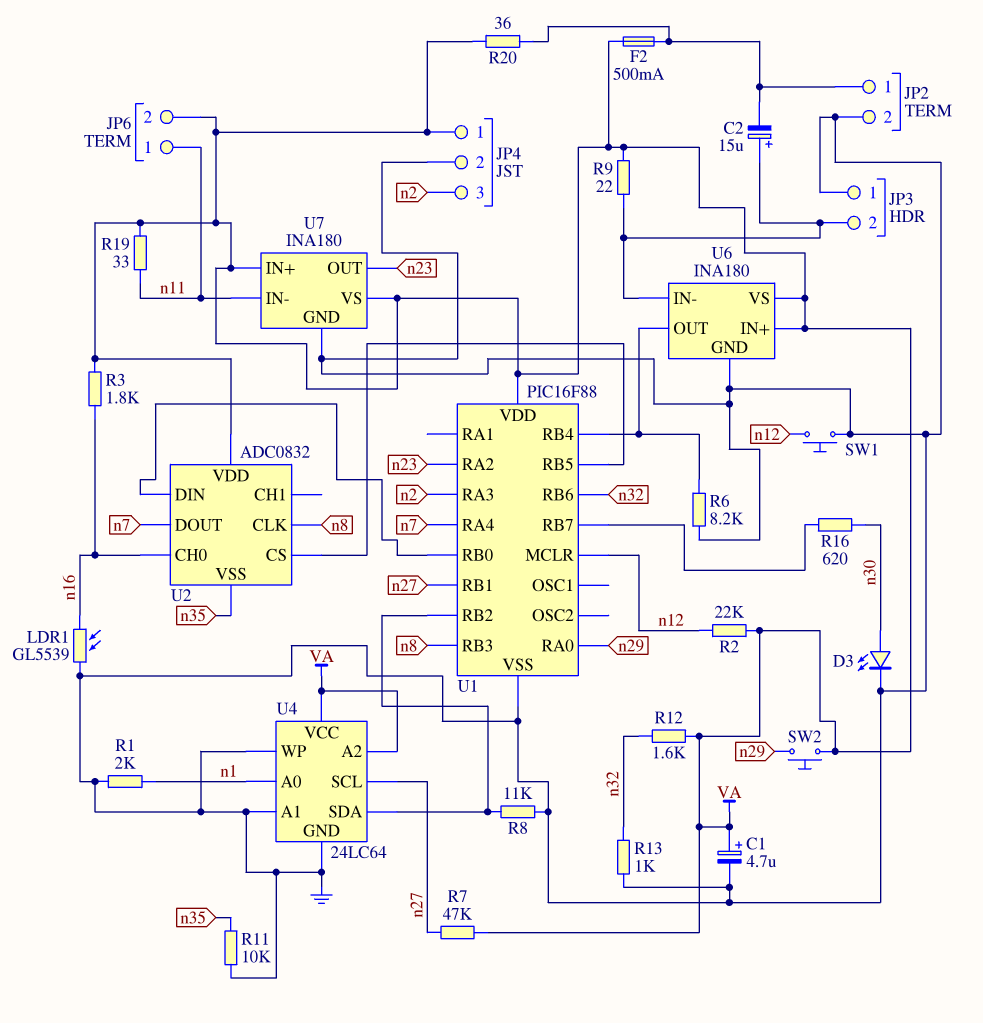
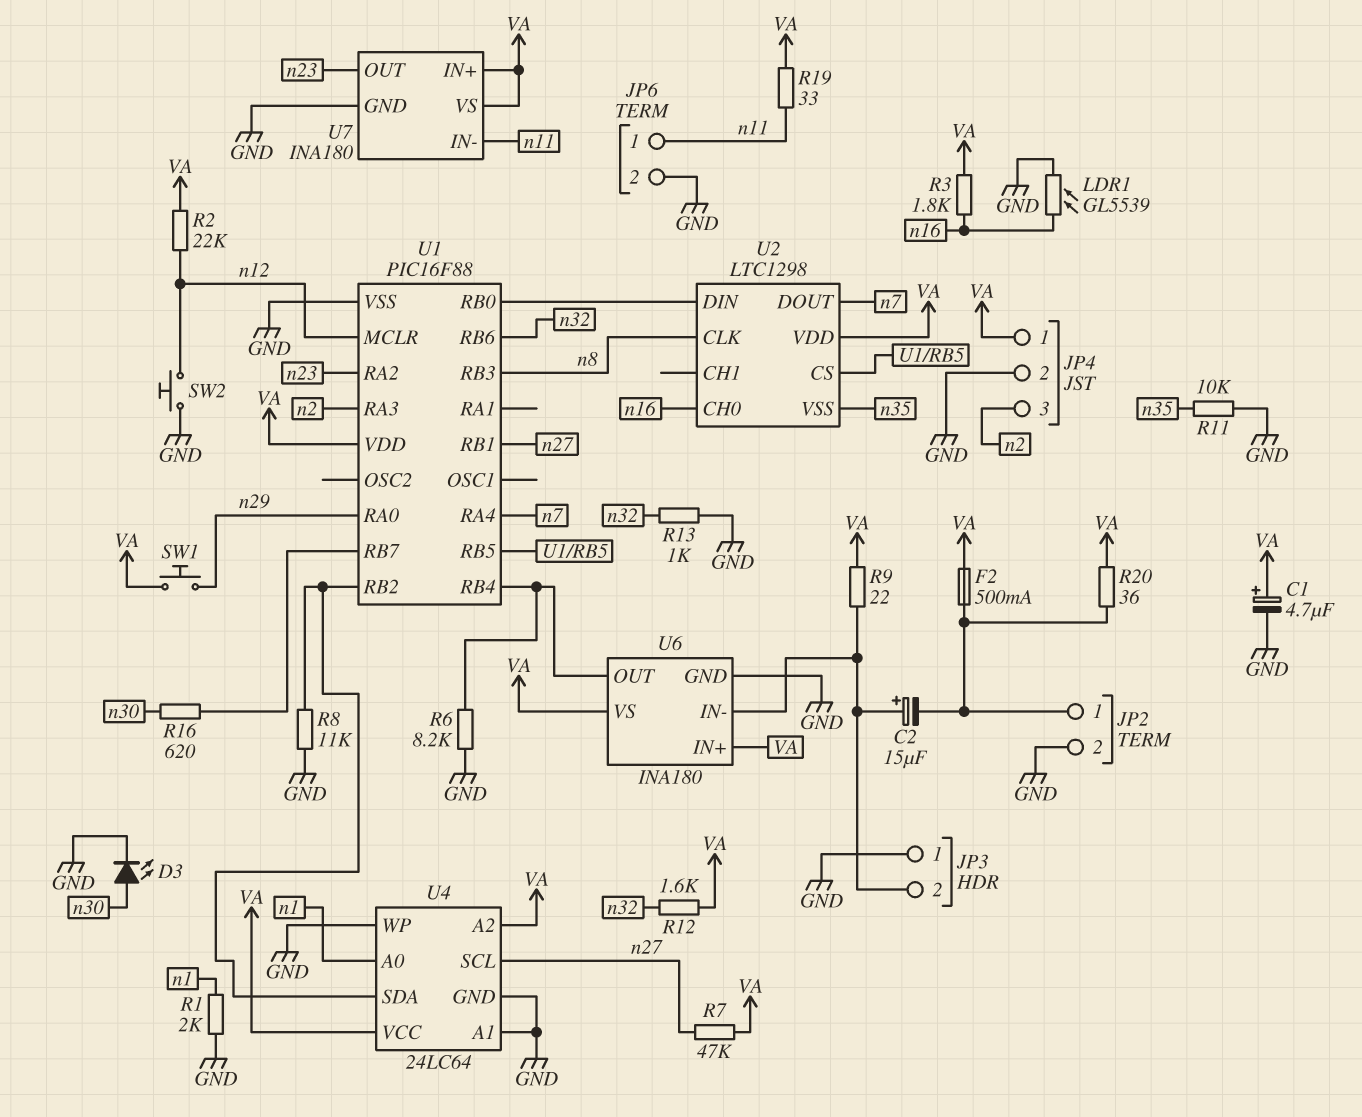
JP6 pin 2: VA -> GND
SW1: button (GND, n12) -> button (VA, n29)
SW2: button (VA, n29) -> button (GND, n12)
U2: ADC0832 -> LTC1298

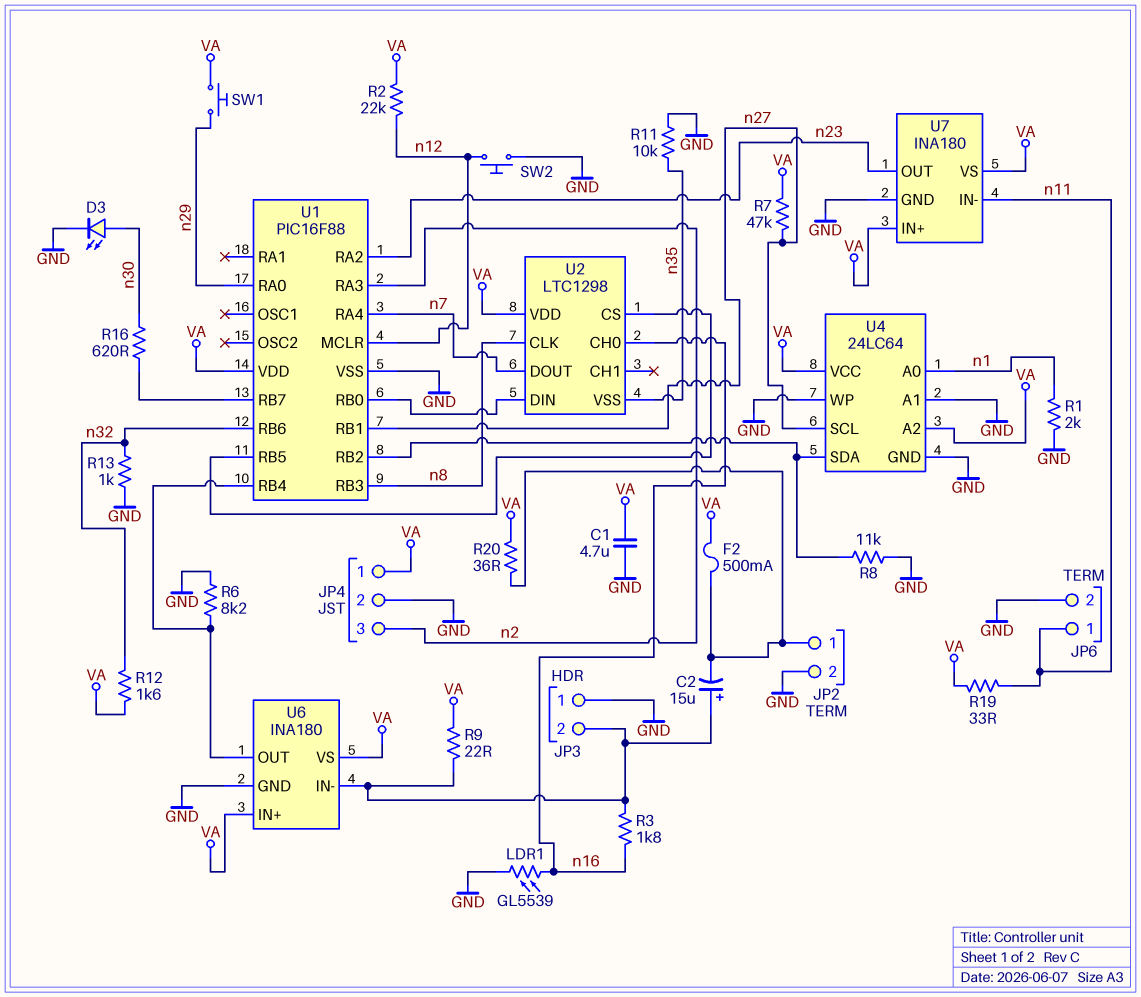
C1: 4.7uF (plus VA, minus GND) -> 4.7uF (GND, VA)
R3: 1.8k (VA, n16) -> 1.8k (JP3/2, n16)

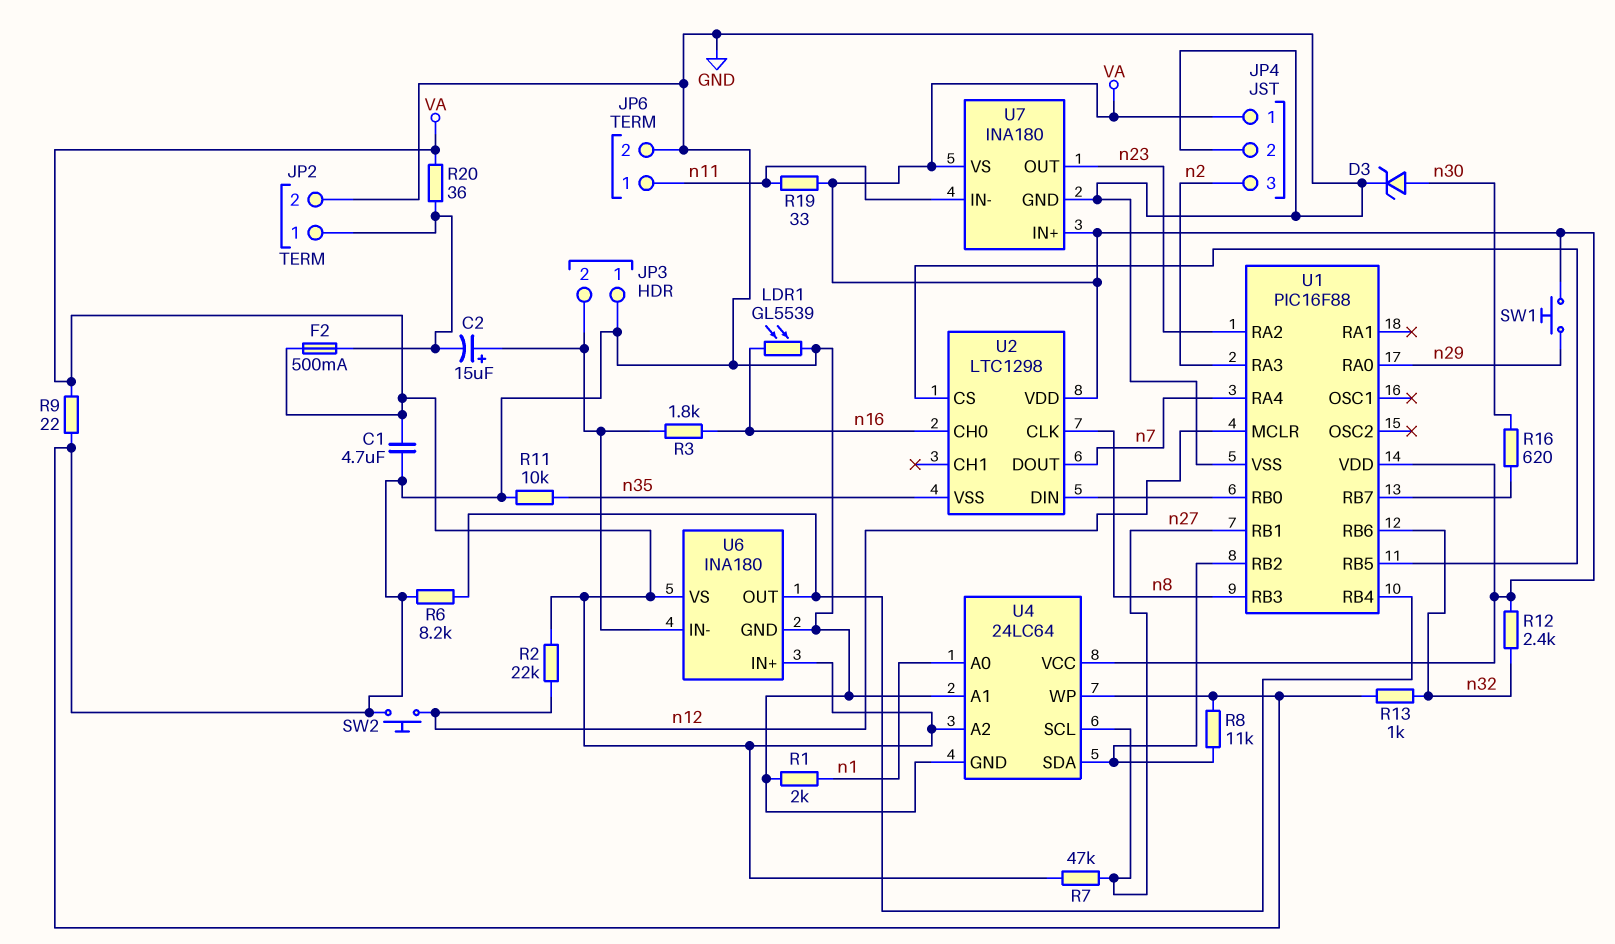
D3: LED (A n30, K GND) -> zener (A n30, K GND)
R9: 22 (JP3/2, VA) -> 22 (GND, VA)
R12: 1.6k (VA, n32) -> 2.4k (VA, n32)

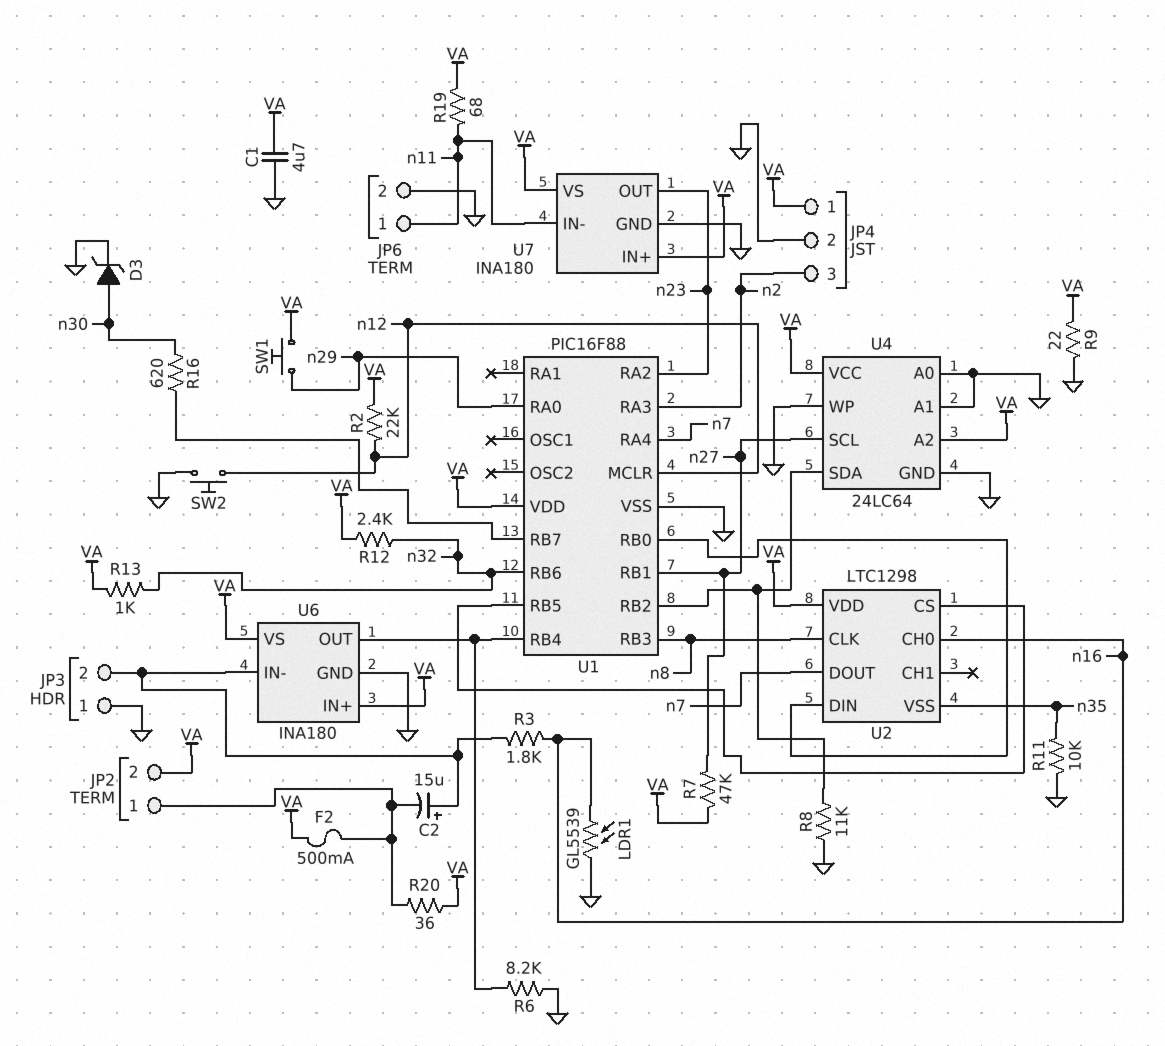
JP2 pin 2: GND -> VA
R1: 2k (GND, n1) -> none
R13: 1k (GND, n32) -> 1k (VA, n32)
R19: 33 (VA, n11) -> 68 (VA, n11)
U4 pin A0: n1 -> GND

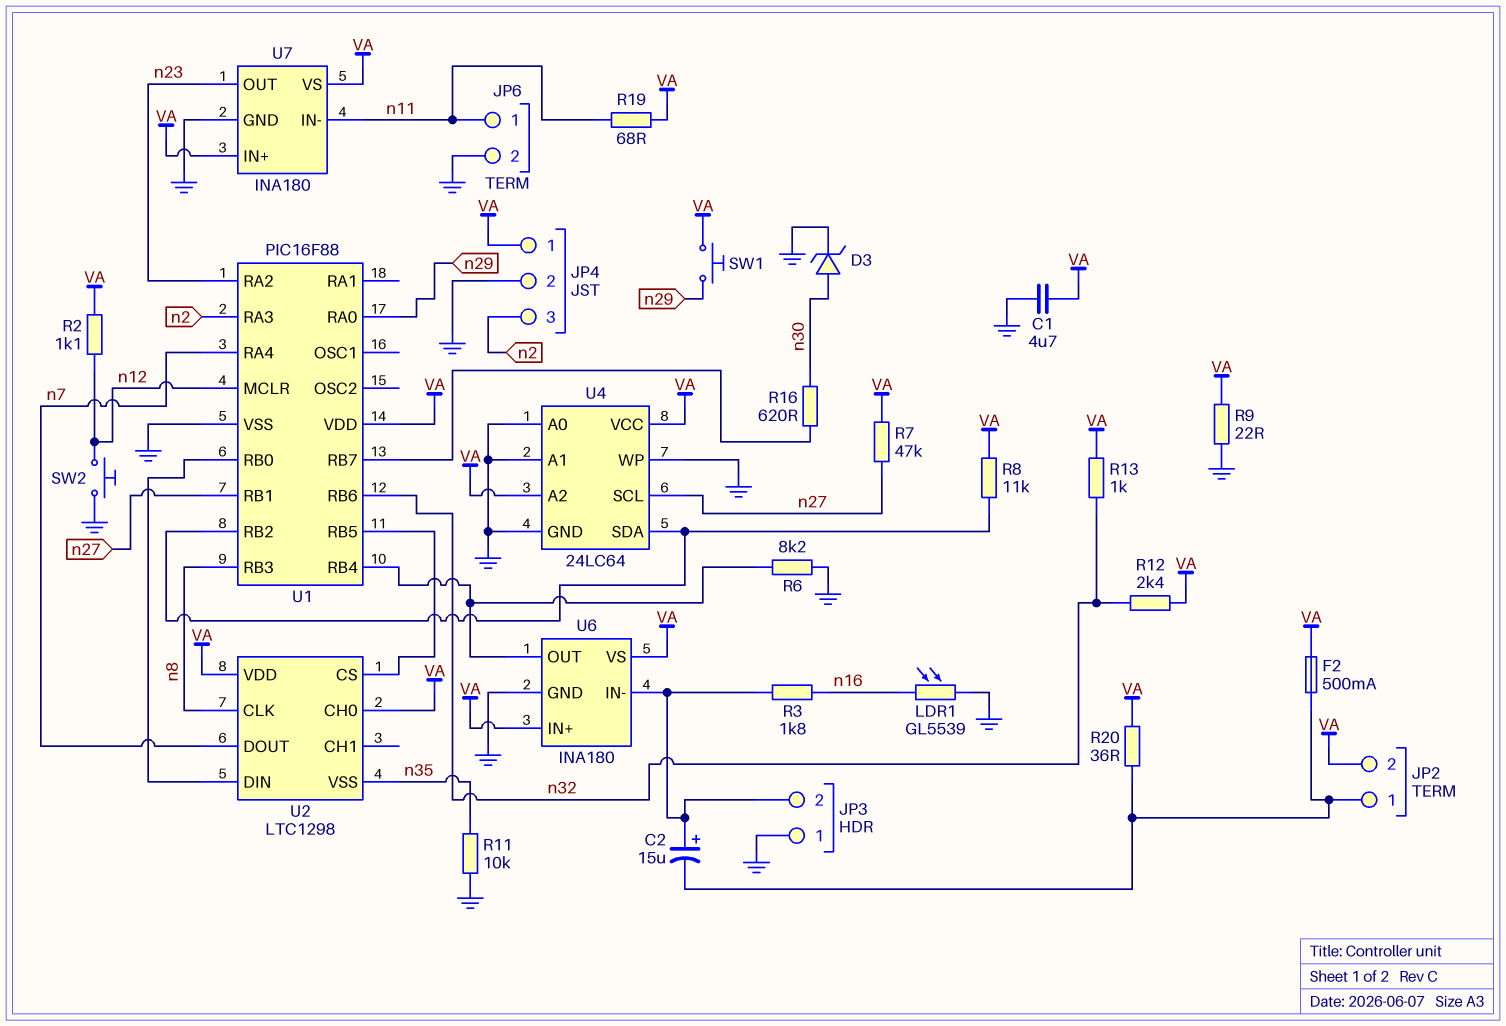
R2: 22k (VA, n12) -> 1.1k (VA, n12)
R8: 11k (GND, U1/RB2) -> 11k (U1/RB2, VA)
U2 pin CH0: n16 -> VA

